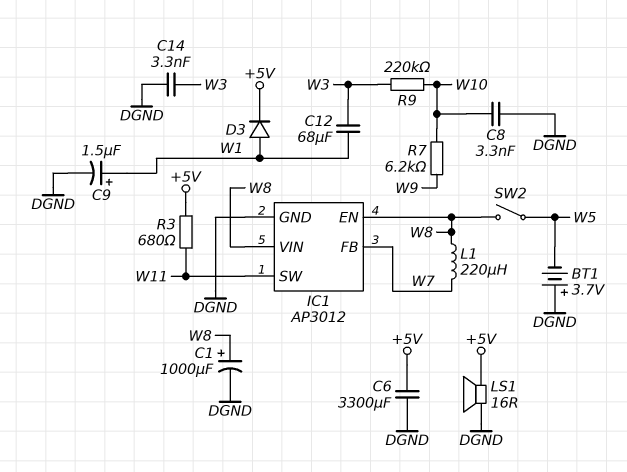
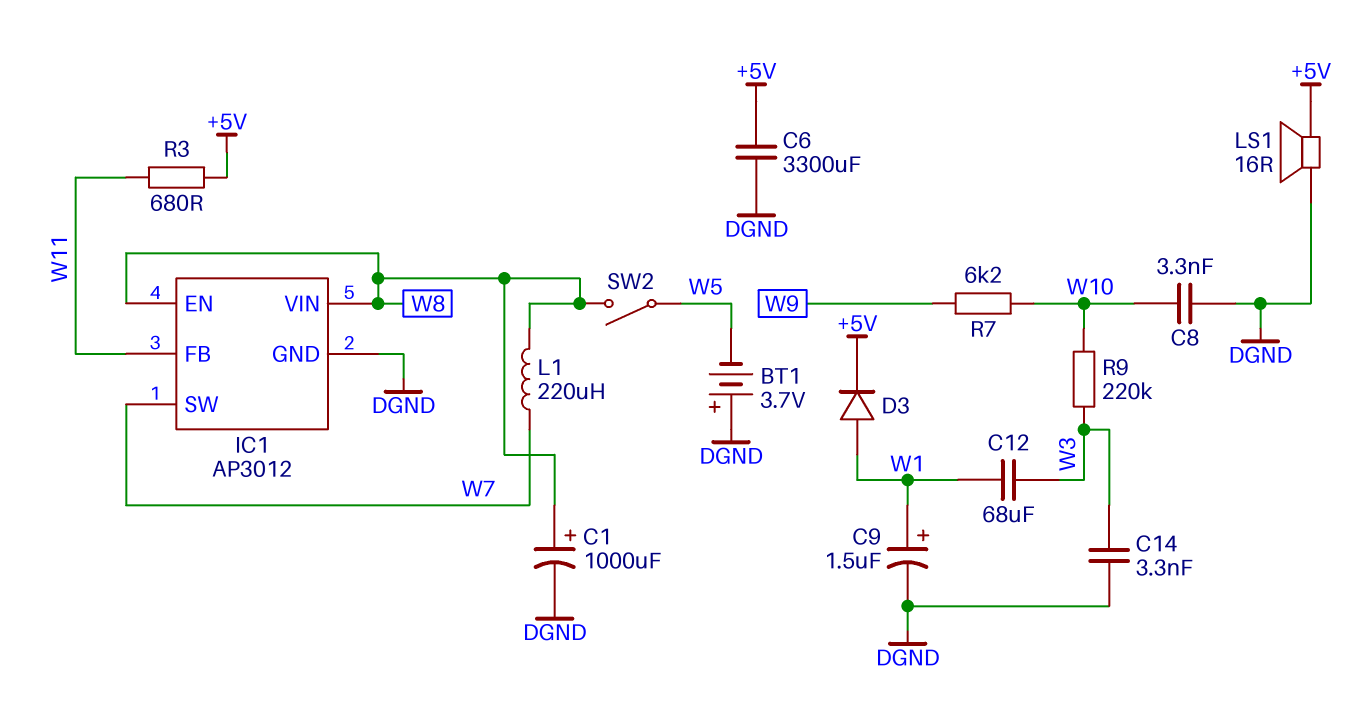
IC1 pin FB: W7 -> W11
IC1 pin SW: W11 -> W7

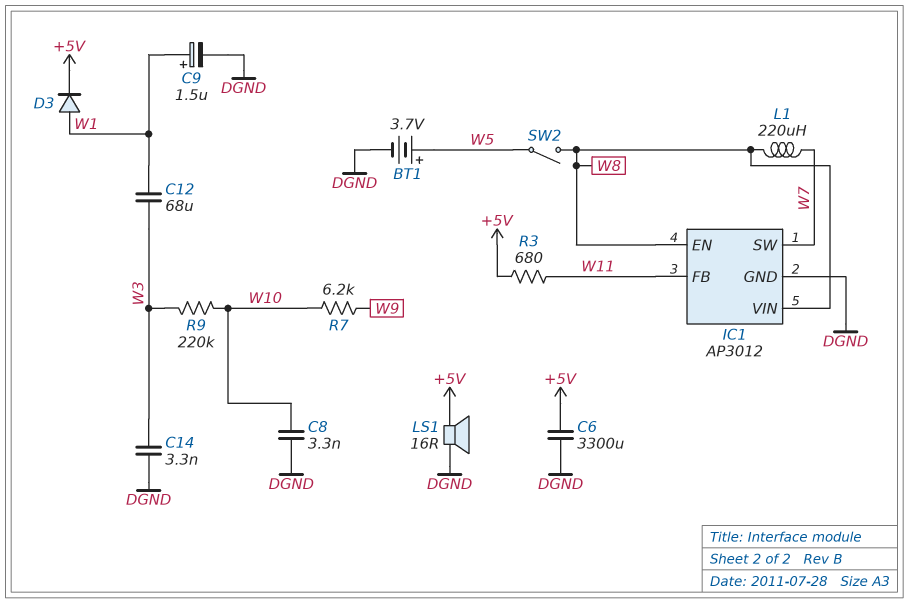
BT1: 3.7V (plus DGND, minus W5) -> 3.7V (plus W5, minus DGND)
C1: 1000uF (plus W8, minus DGND) -> none

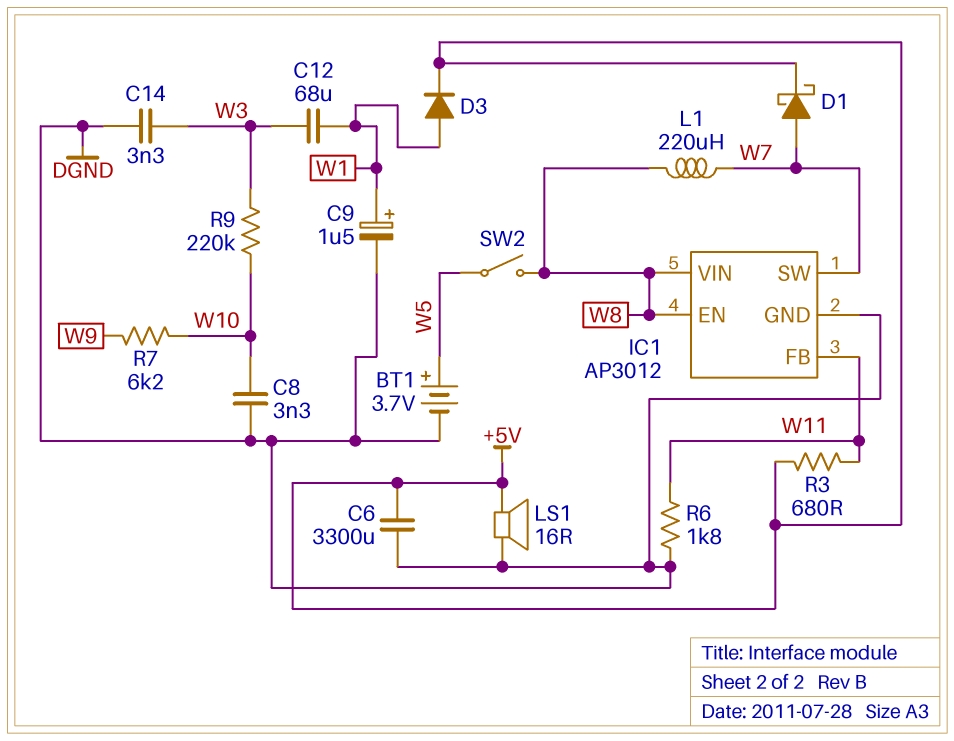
D1: none -> schottky (A W7, K +5V)
R6: none -> 1.8k (DGND, W11)

